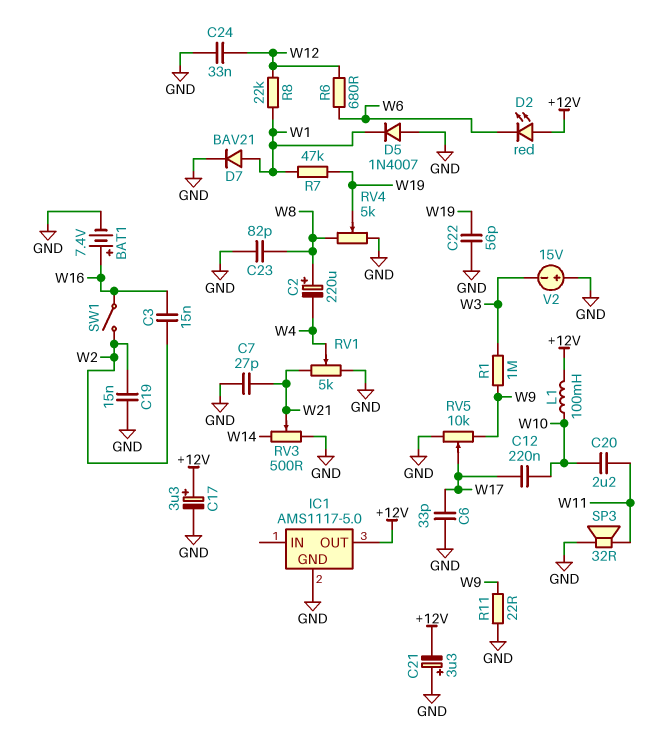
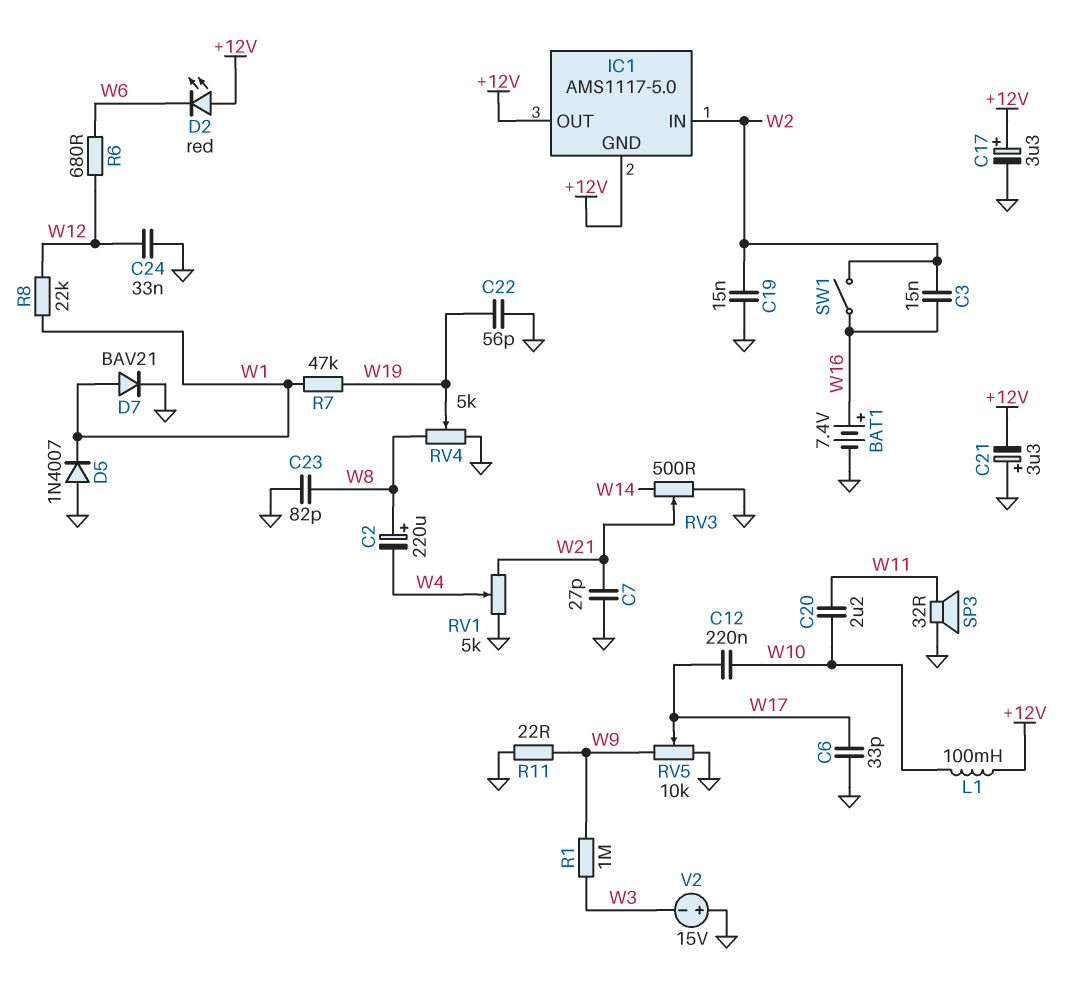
IC1 pin GND: GND -> +12V
IC1 pin IN: none -> W2

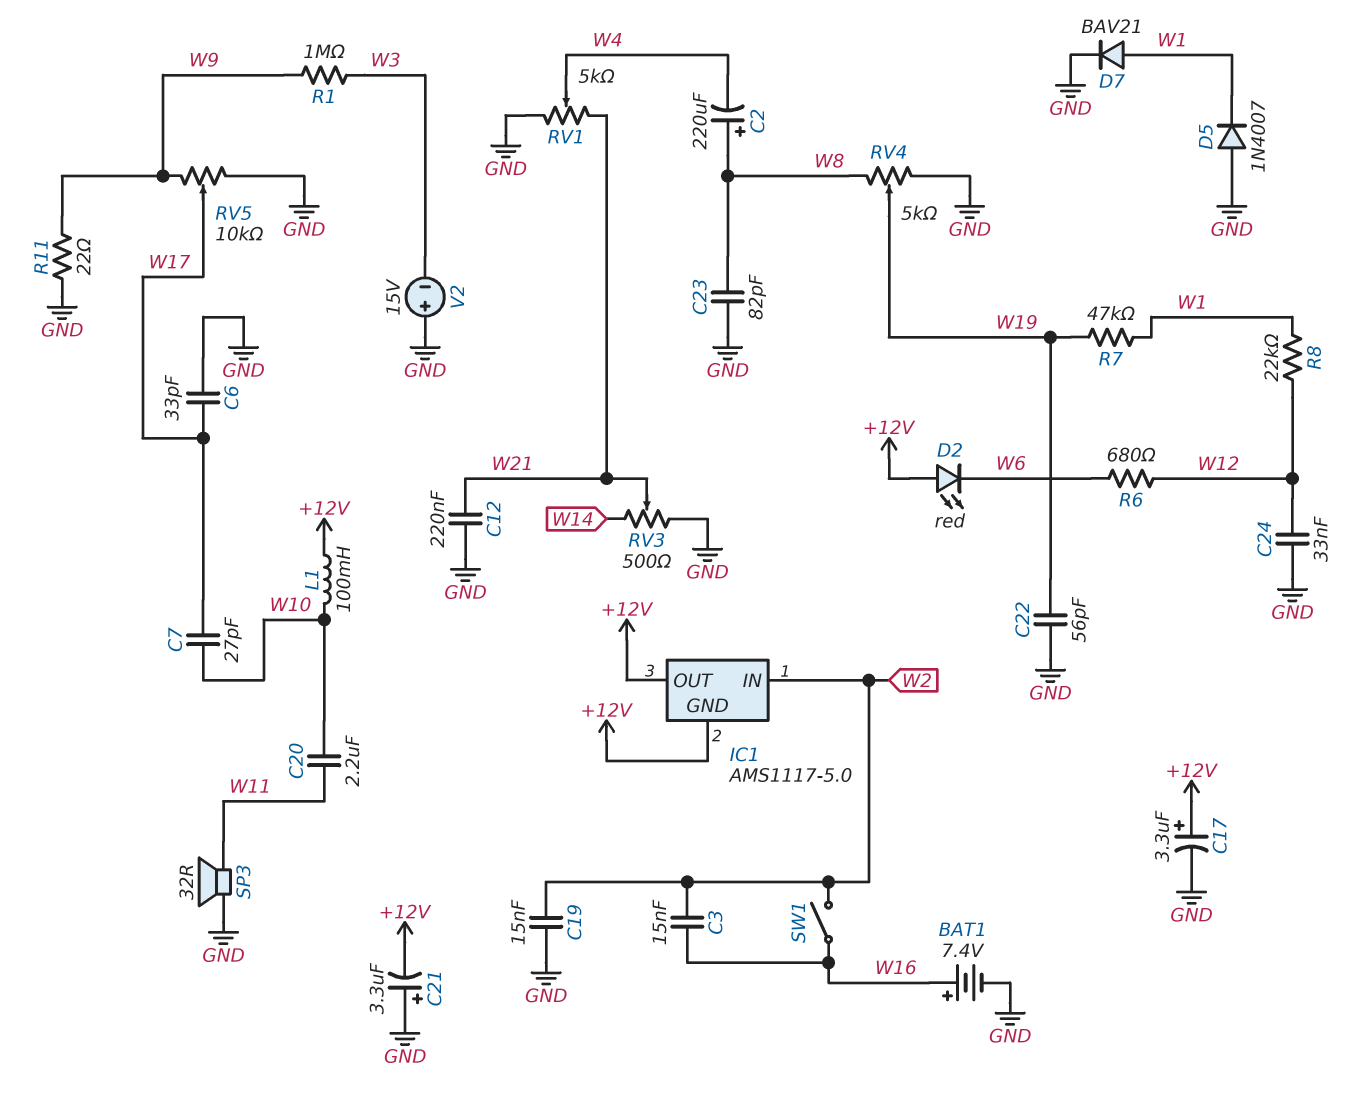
C7: 27pF (GND, W21) -> 27pF (W10, W17)
C12: 220nF (W10, W17) -> 220nF (GND, W21)

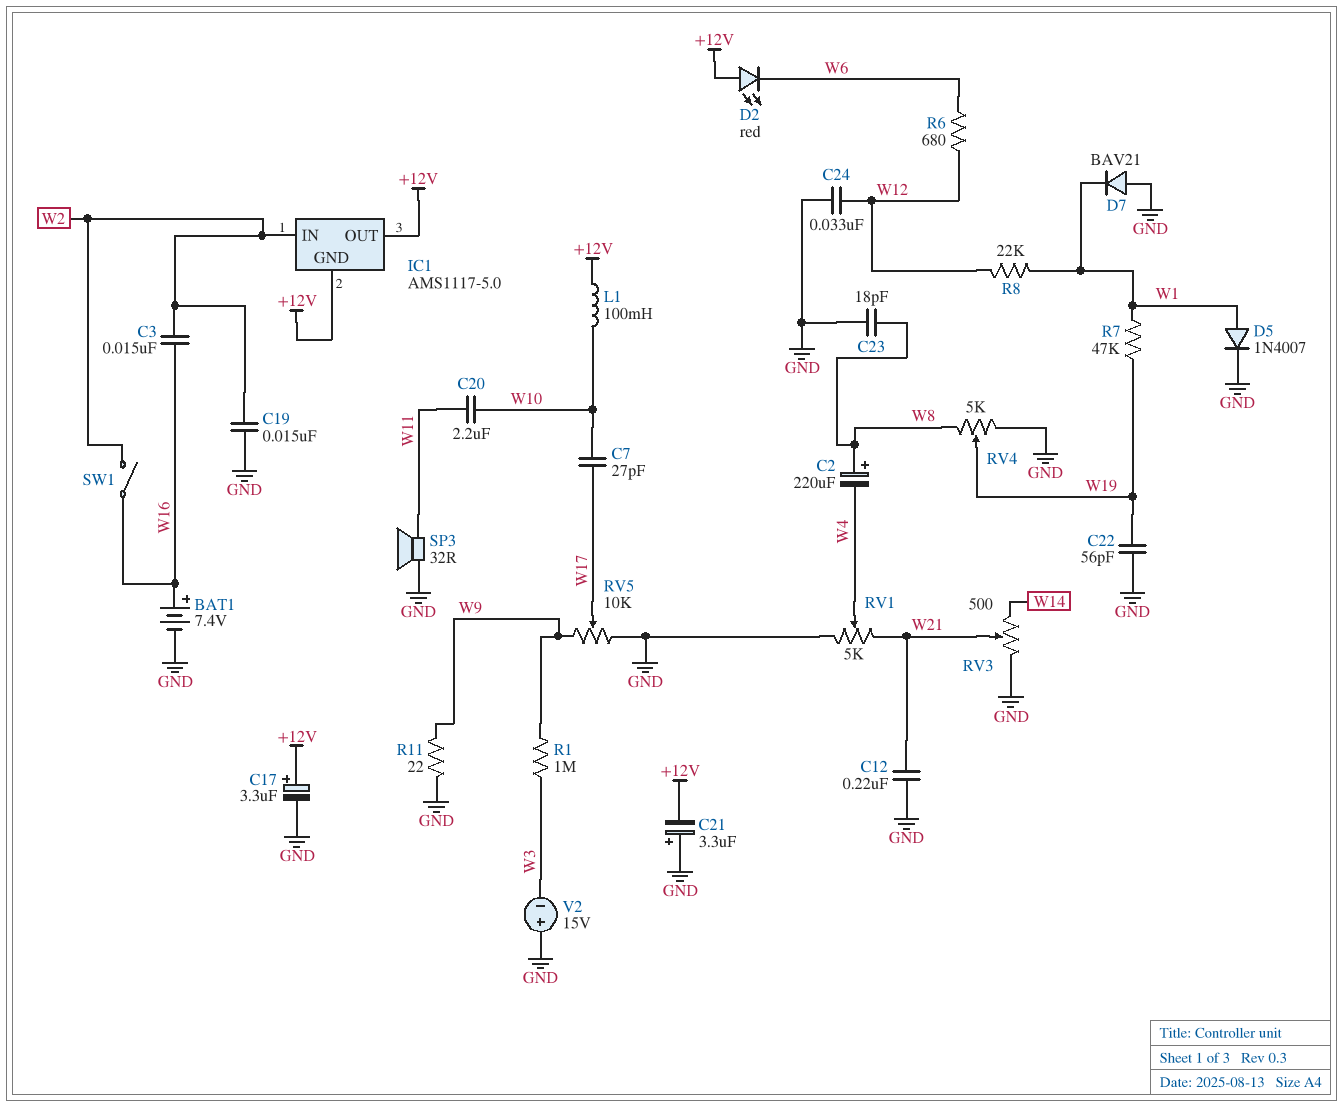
C6: 33pF (GND, W17) -> none
C23: 82pF (GND, W8) -> 18pF (GND, W8)
D5: diode 1N4007 (A GND, K W1) -> diode 1N4007 (A W1, K GND)
D7: diode BAV21 (A W1, K GND) -> diode BAV21 (A GND, K W1)

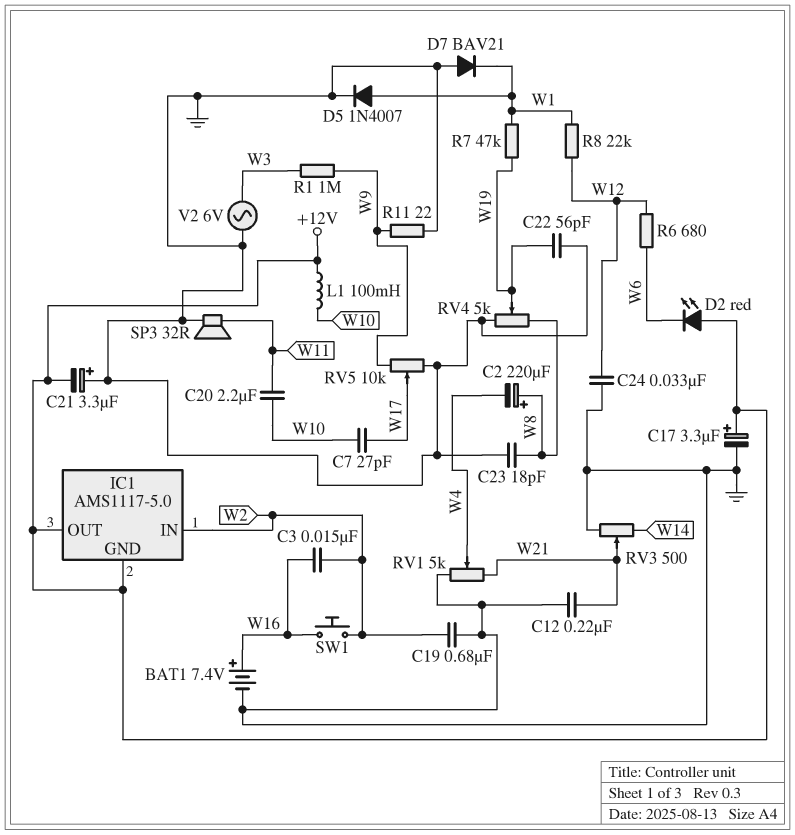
C19: 15nF (GND, W2) -> 680nF (GND, W2)
SW1: switch (W2, W16) -> button (W2, W16)
V2: 15V (plus GND, minus W3) -> AC 6V (GND, W3)

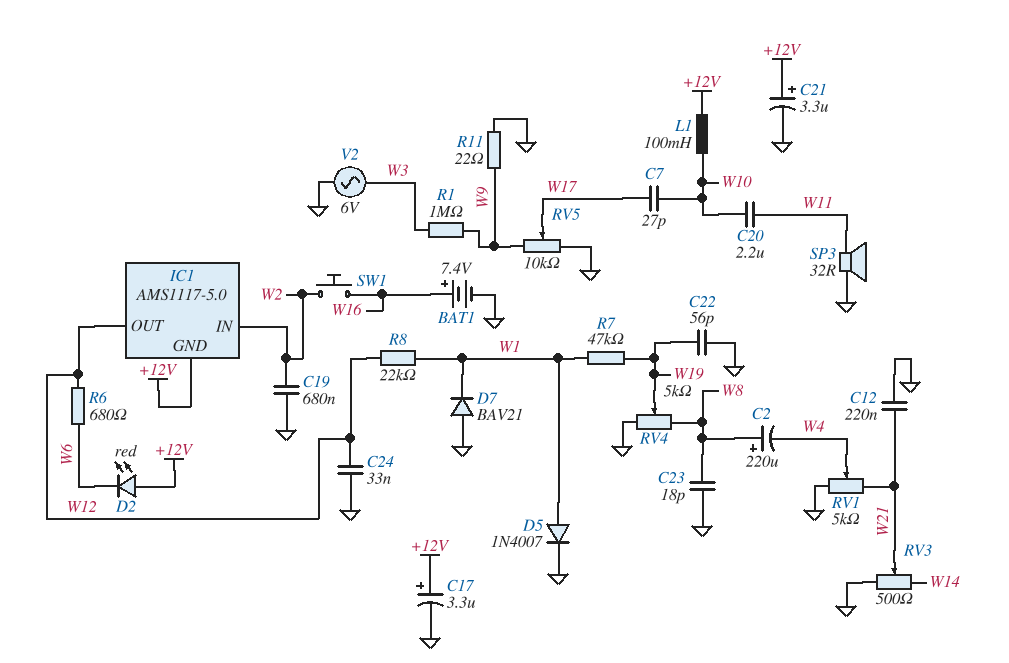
C3: 15nF (W2, W16) -> none
C21: 3.3uF (plus GND, minus +12V) -> 3.3uF (plus +12V, minus GND)
IC1 pin OUT: +12V -> W12

